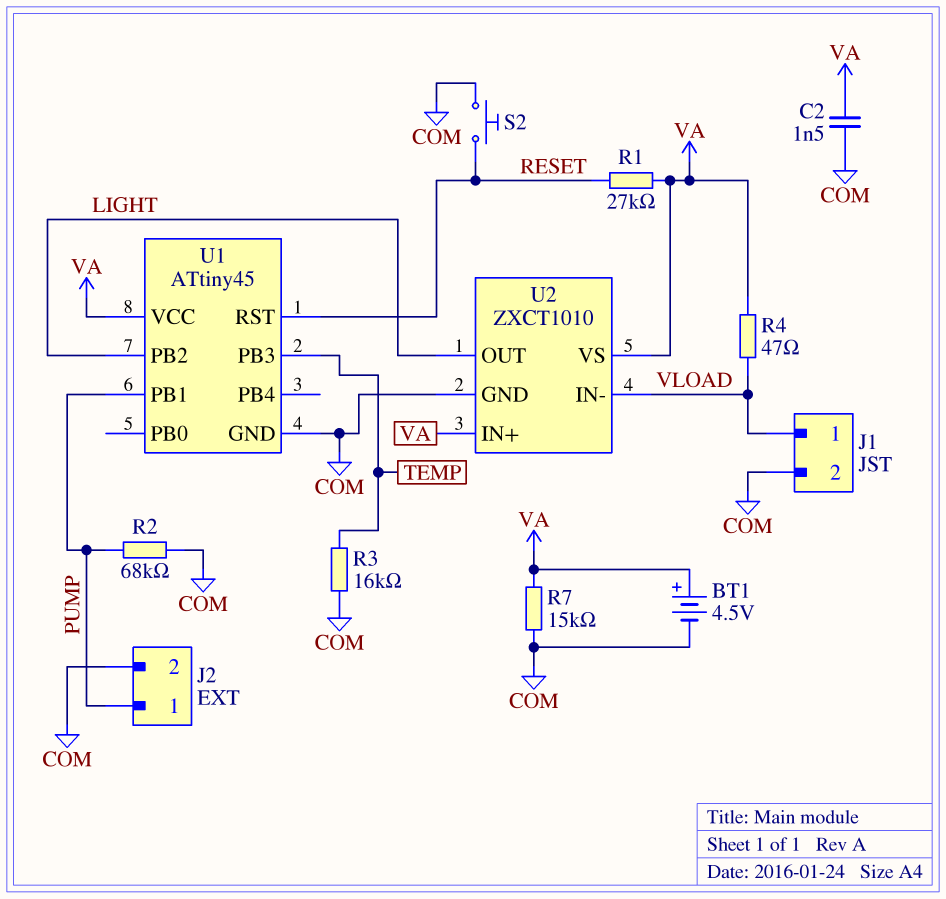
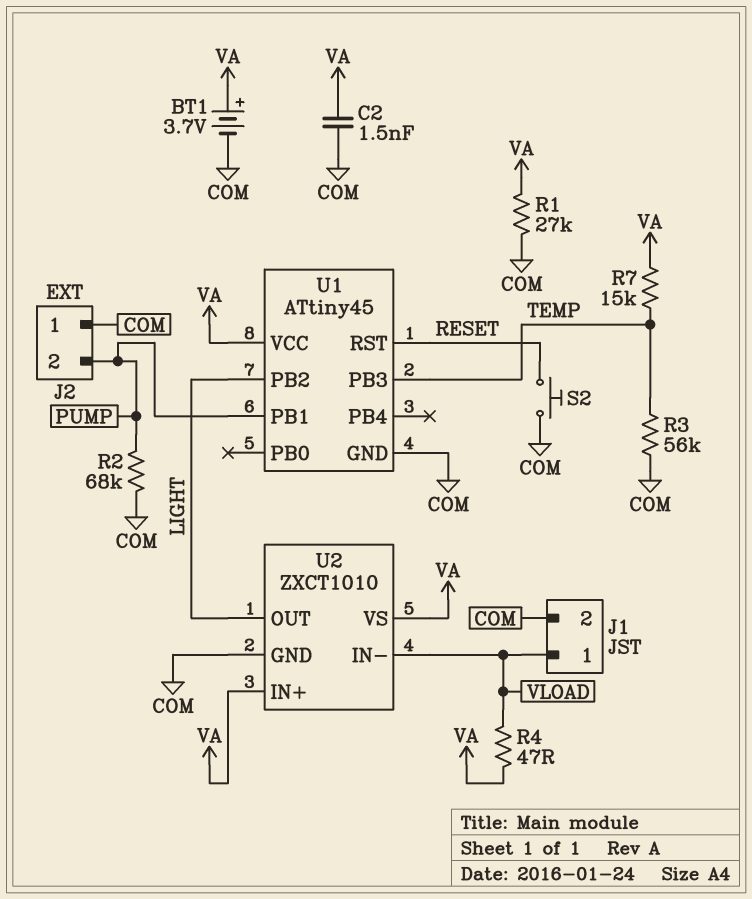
BT1: 4.5V (plus VA, minus COM) -> 3.7V (plus VA, minus COM)
J2 pin 1: PUMP -> COM
J2 pin 2: COM -> PUMP
R1: 27k (RESET, VA) -> 27k (COM, VA)
R3: 16k (COM, TEMP) -> 56k (COM, TEMP)
R7: 15k (COM, VA) -> 15k (TEMP, VA)

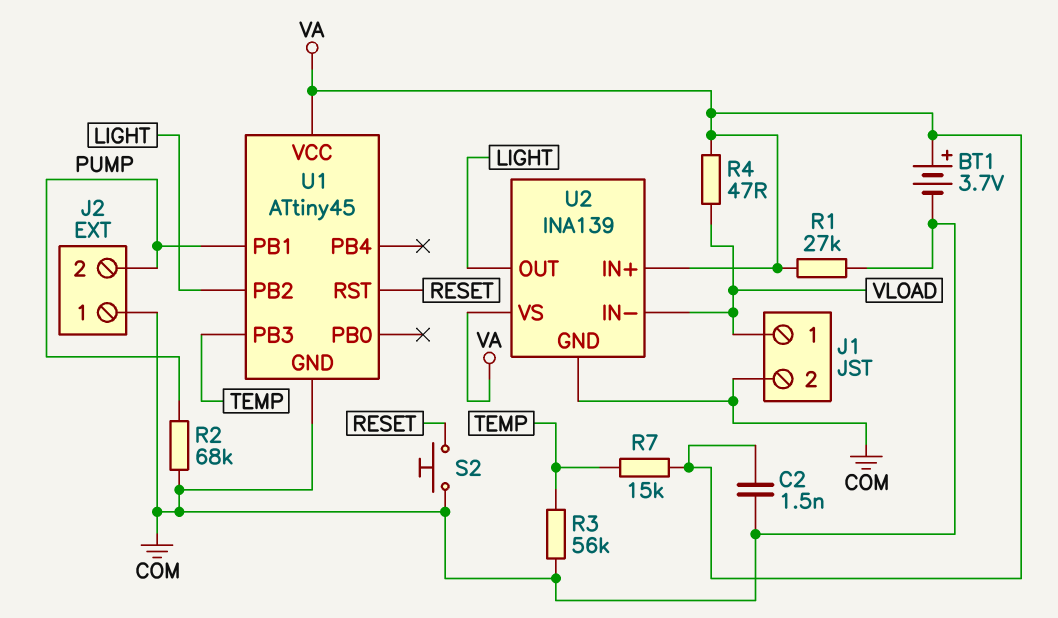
U2: ZXCT1010 -> INA139

